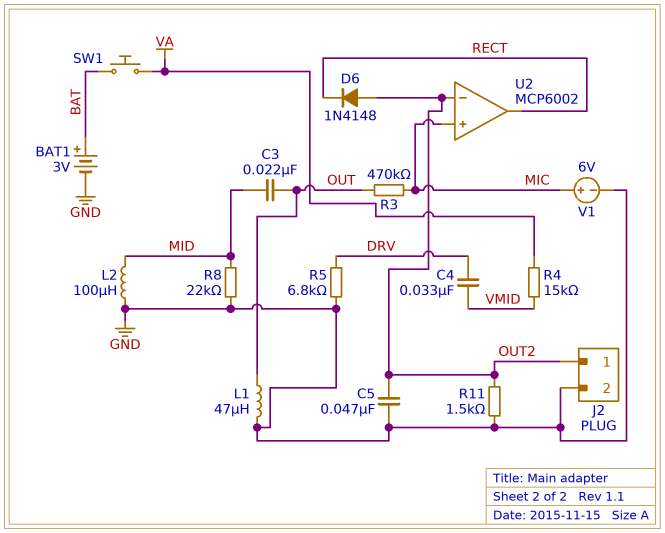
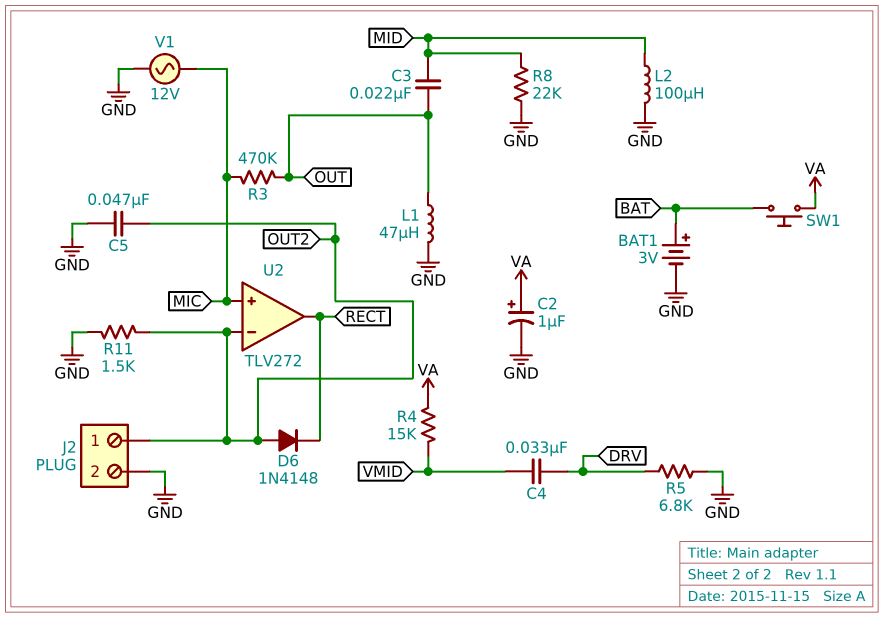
C2: none -> 1uF (plus VA, minus GND)
U2: MCP6002 -> TLV272
V1: 6V (plus MIC, minus GND) -> AC 12V (GND, MIC)

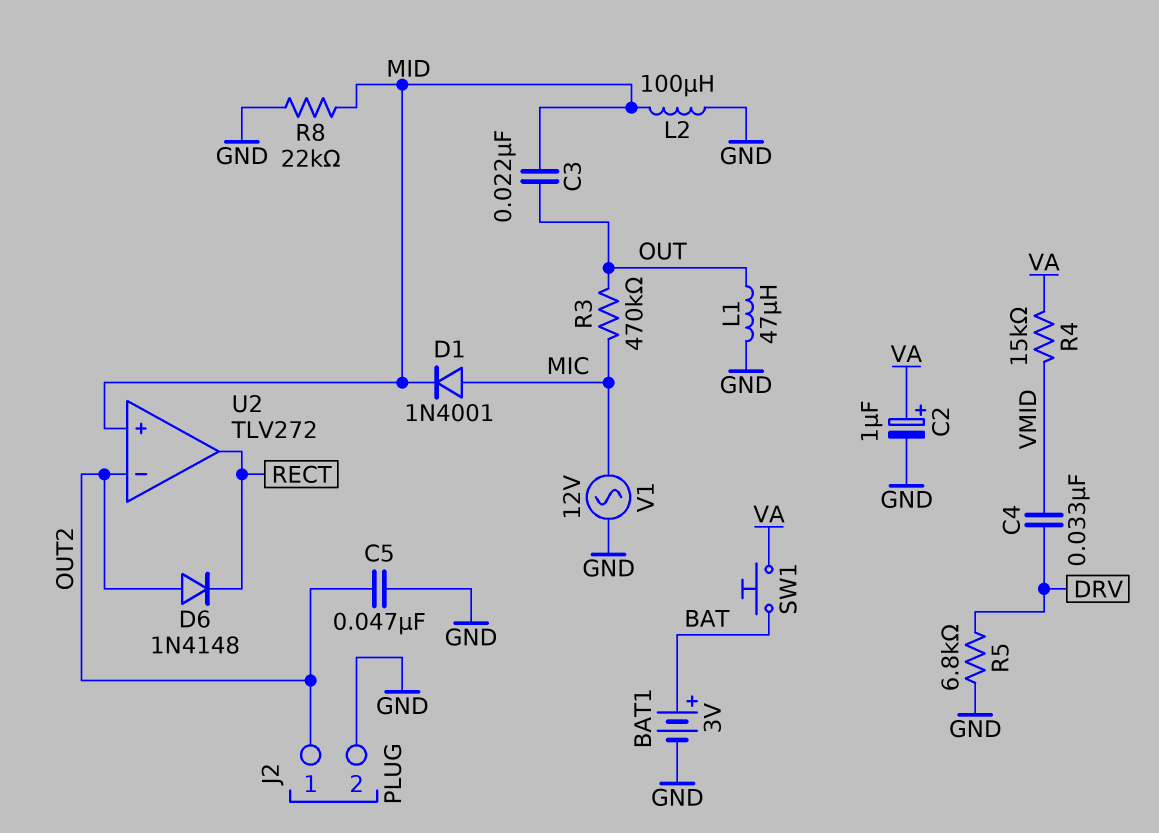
D1: none -> diode 1N4001 (A MIC, K MID)
R11: 1.5k (GND, OUT2) -> none
U2 pin in+: MIC -> MID

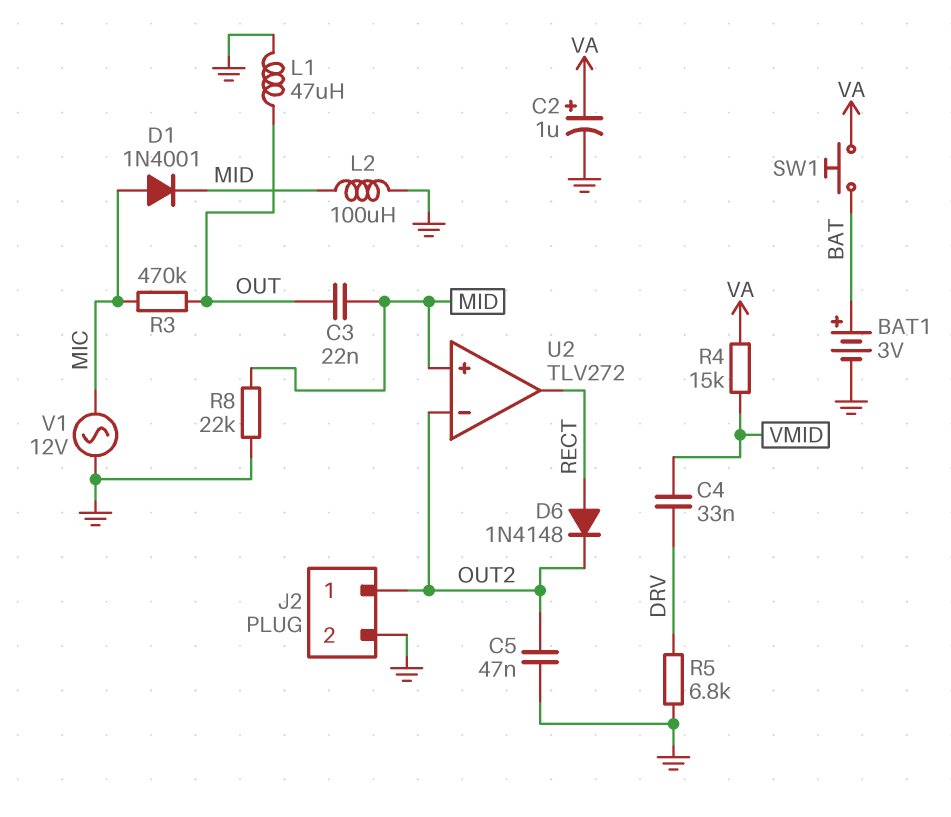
D6: diode 1N4148 (A OUT2, K RECT) -> diode 1N4148 (A RECT, K OUT2)

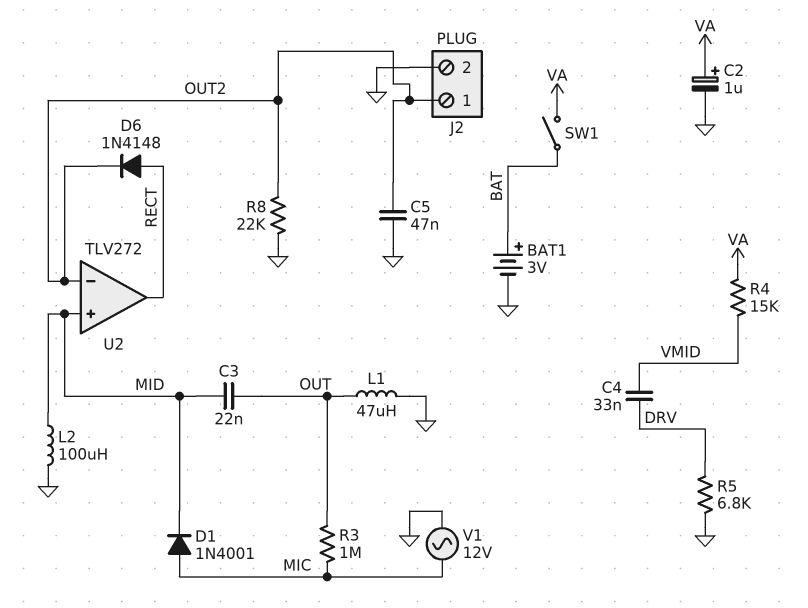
R3: 470k (MIC, OUT) -> 1M (MIC, OUT)
R8: 22k (GND, MID) -> 22k (GND, OUT2)
SW1: button (BAT, VA) -> switch (BAT, VA)

